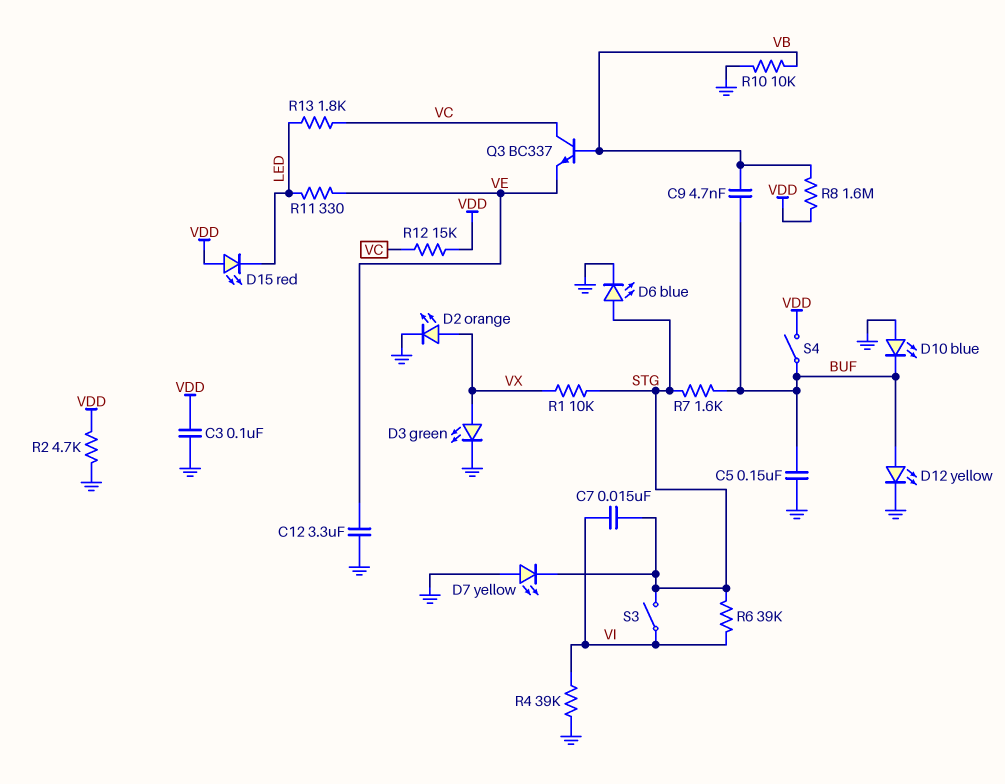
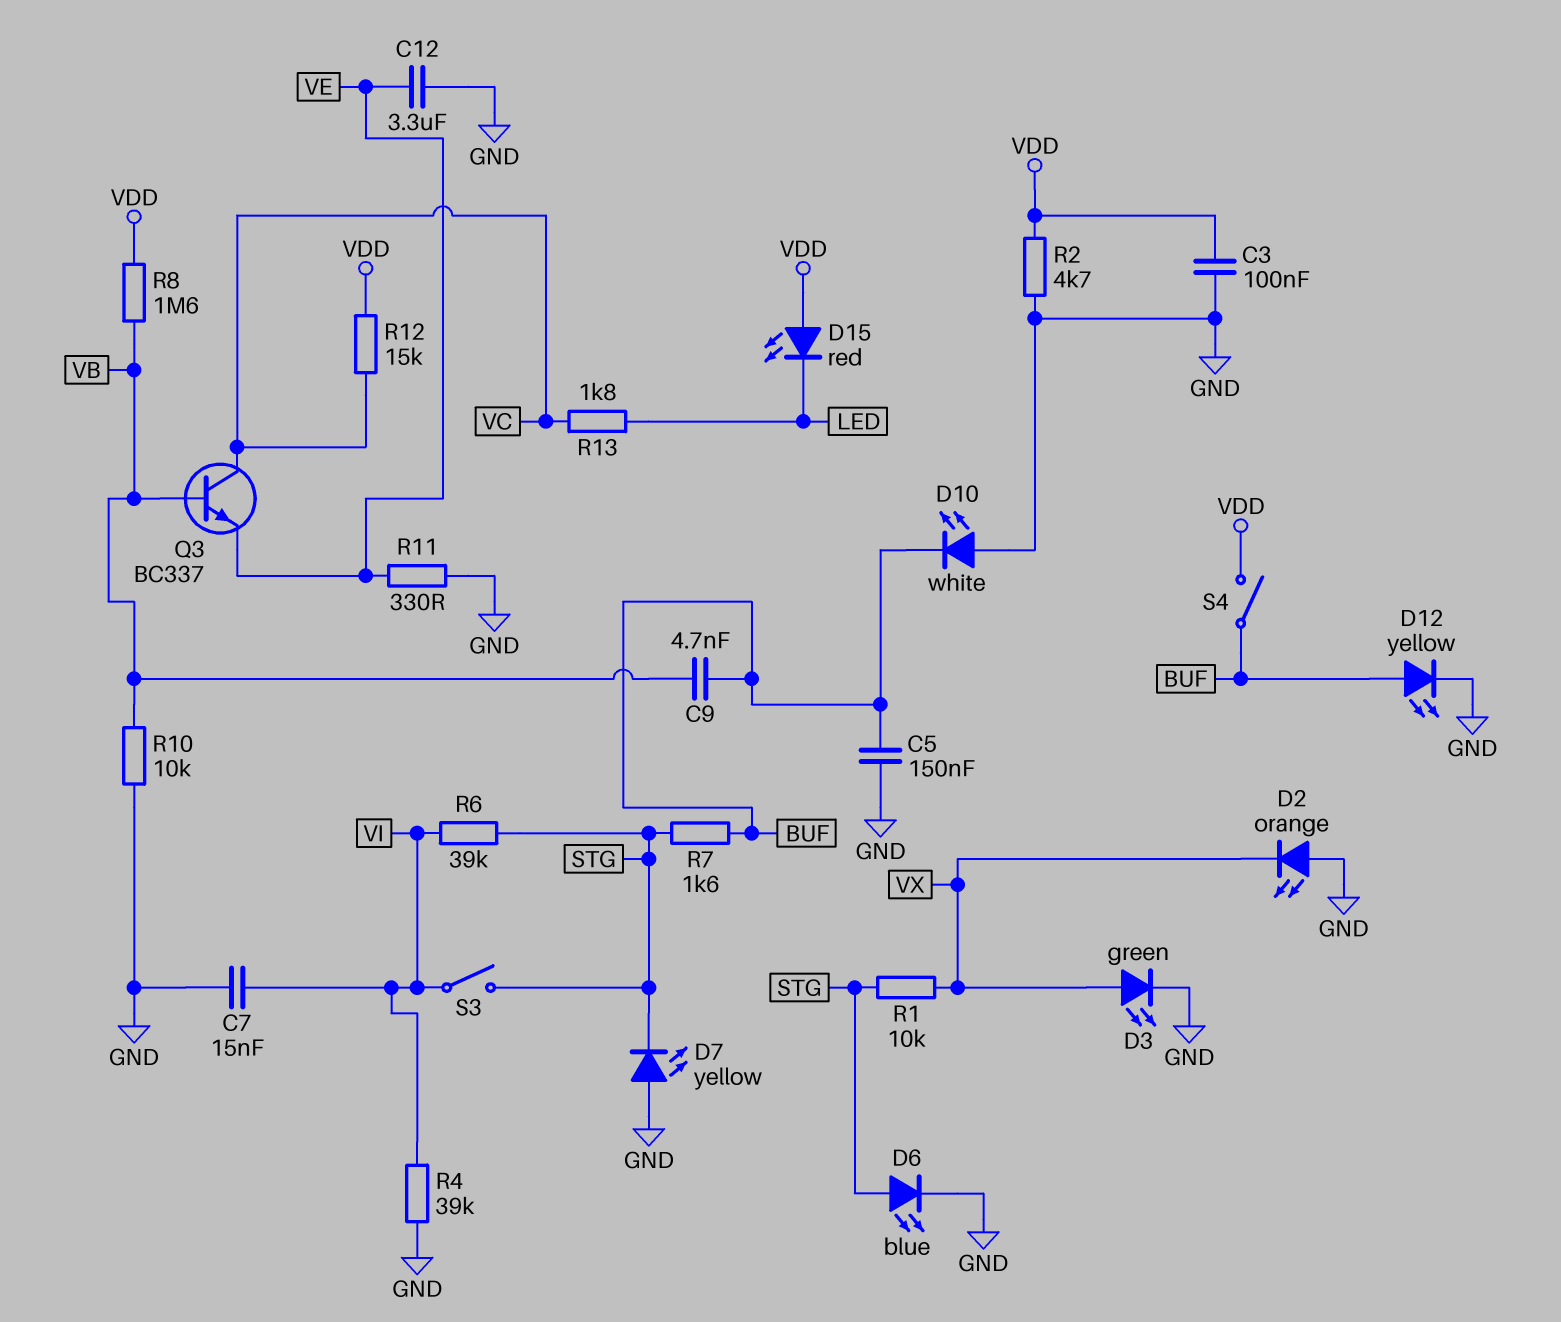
C7: 15nF (STG, VI) -> 15nF (GND, VI)
D2: LED orange (A VX, K GND) -> LED orange (A GND, K VX)
D10: LED blue (A GND, K BUF) -> LED white (A GND, K BUF)
R11: 330 (LED, VE) -> 330 (GND, VE)

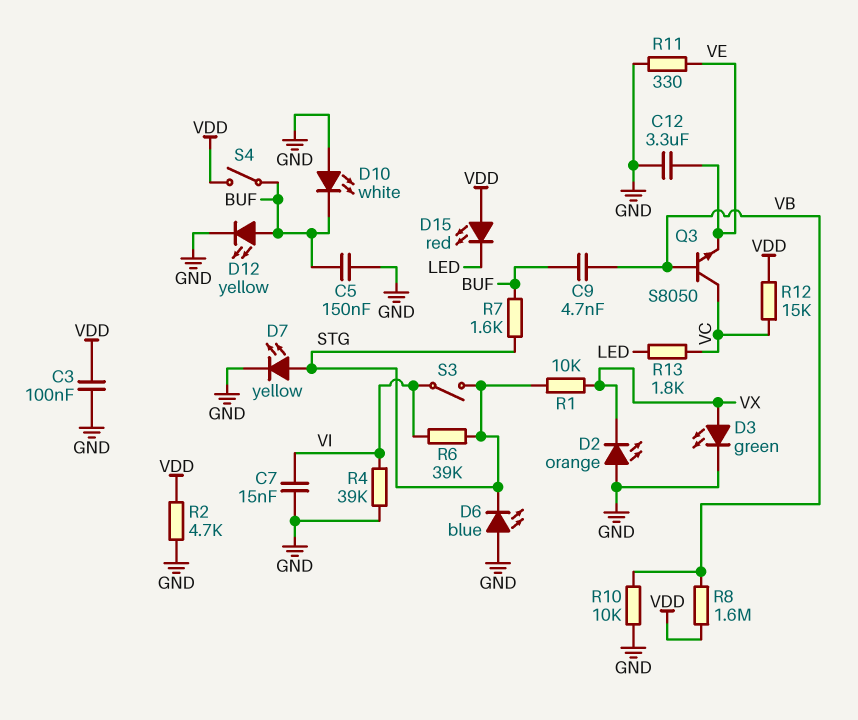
D6: LED blue (A STG, K GND) -> LED blue (A GND, K STG)
D7: LED yellow (A GND, K STG) -> LED yellow (A STG, K GND)
Q3: NPN BC337 (B VB, C VC, E VE) -> NPN S8050 (B VB, C VC, E VE)

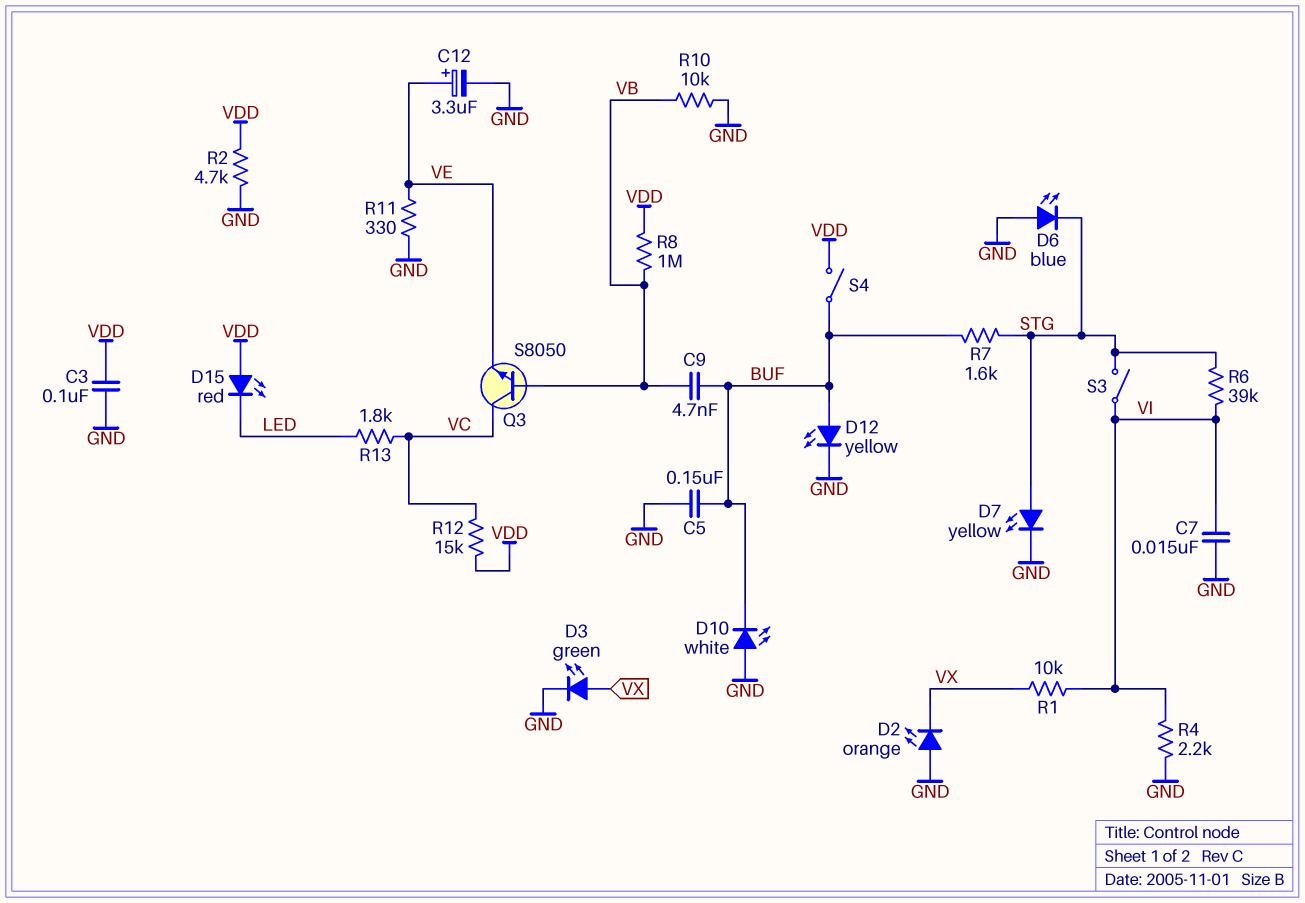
C12: 3.3uF (GND, VE) -> 3.3uF (plus VE, minus GND)
R1: 10k (STG, VX) -> 10k (VI, VX)
R4: 39k (GND, VI) -> 2.2k (GND, VI)
R8: 1.6M (VB, VDD) -> 1M (VB, VDD)

